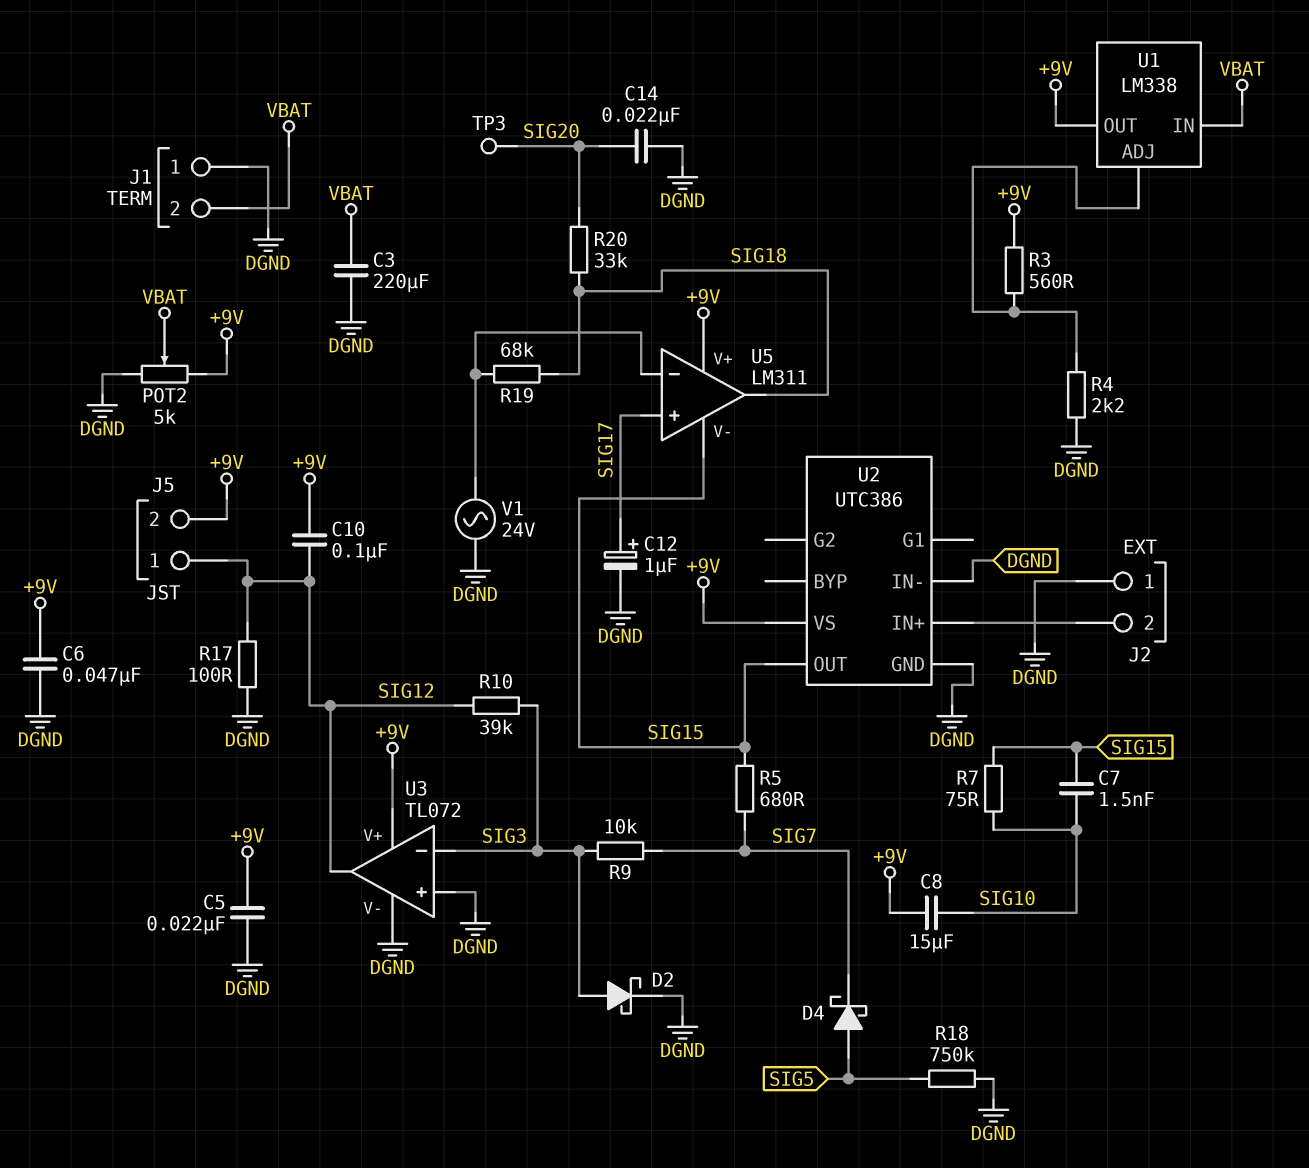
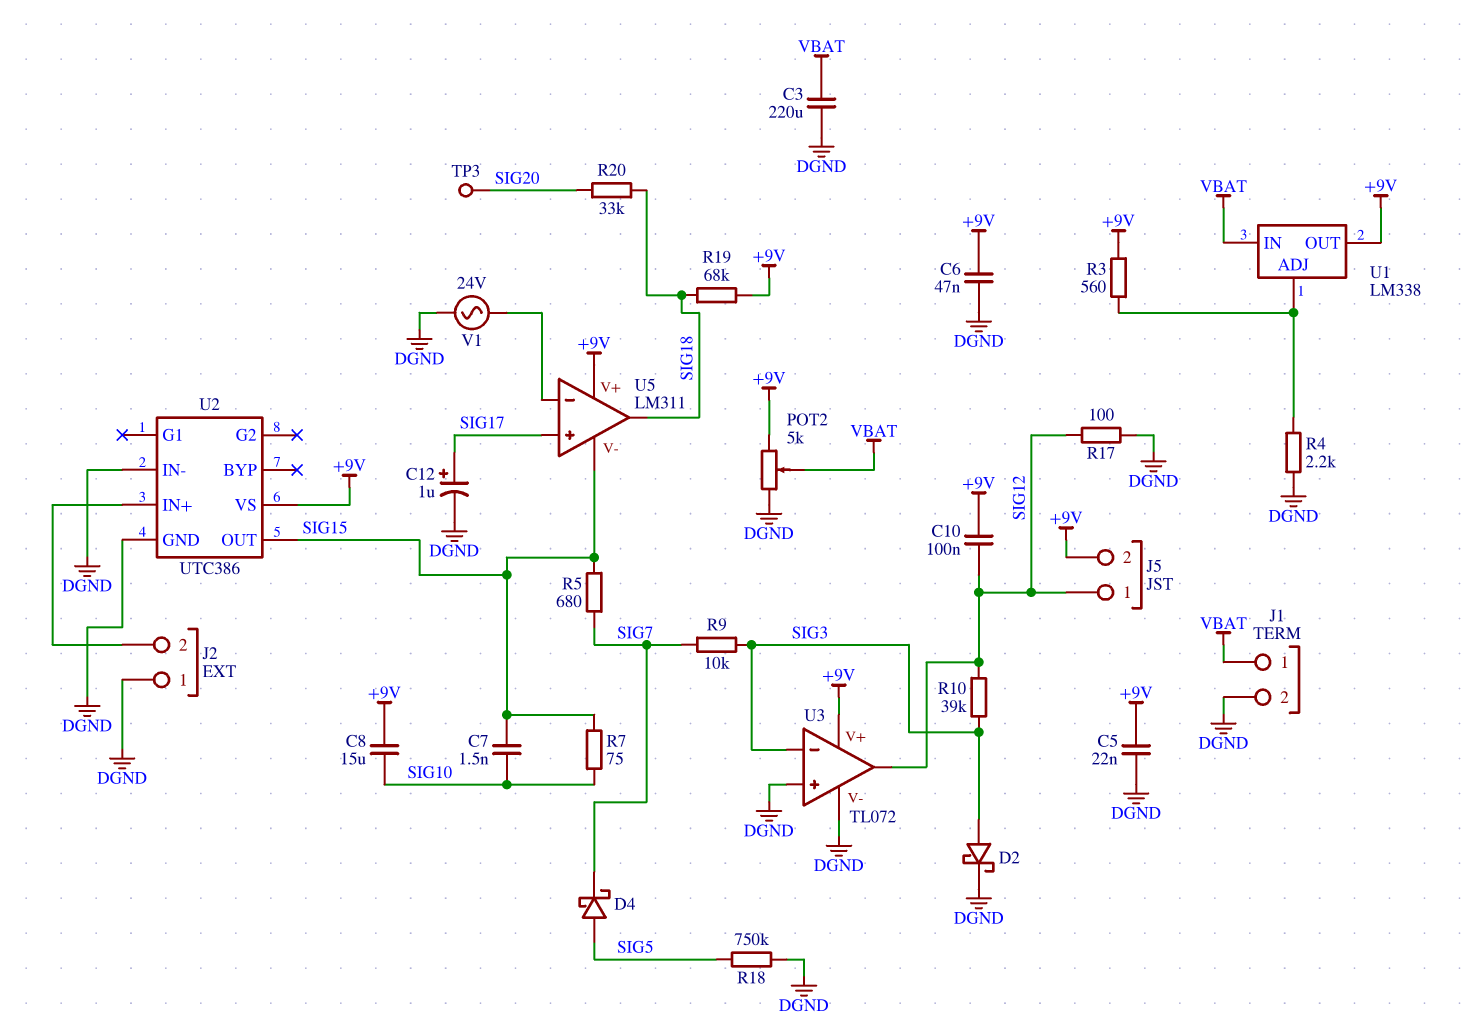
C14: 22nF (DGND, SIG20) -> none
J1 pin 1: DGND -> VBAT
J1 pin 2: VBAT -> DGND
R19: 68k (SIG18, U5/in-) -> 68k (+9V, SIG18)

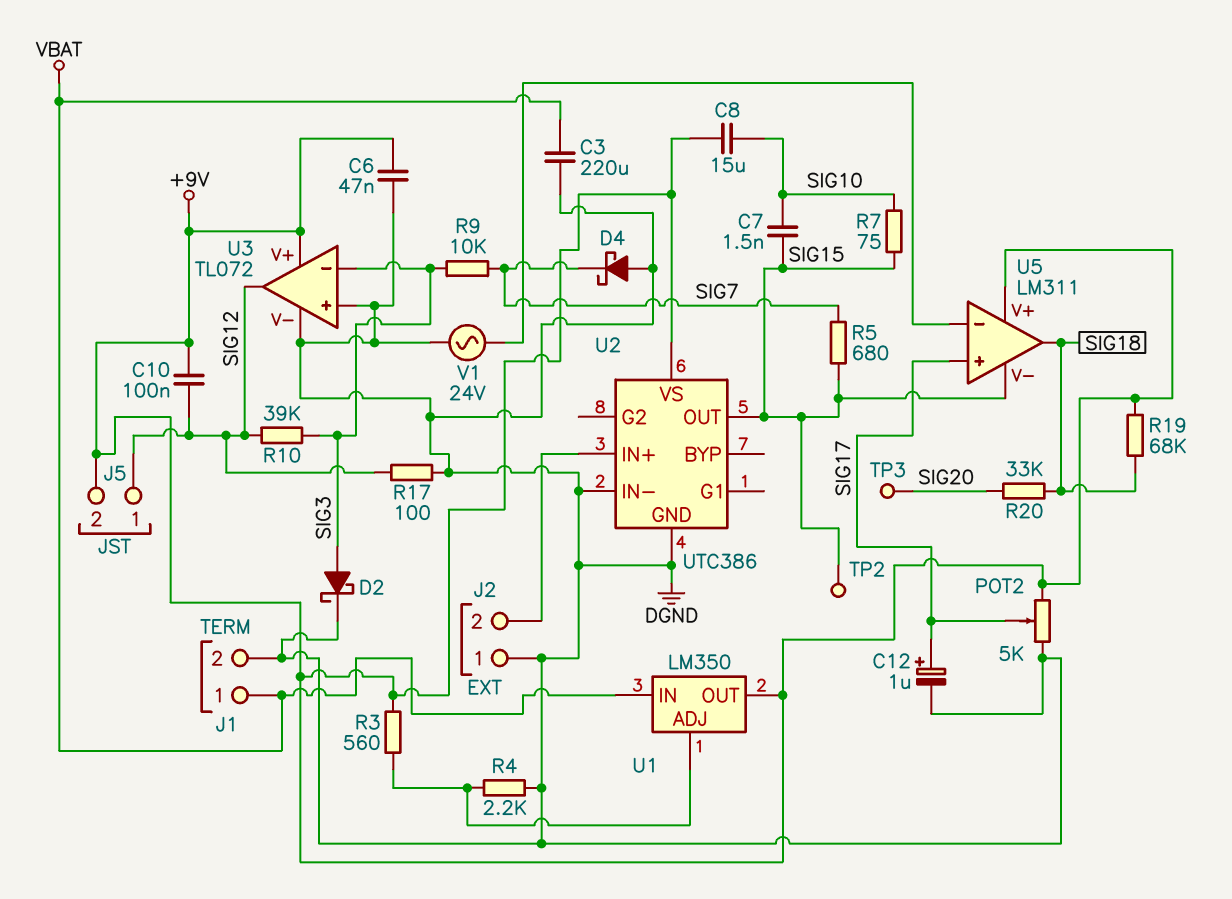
C5: 22nF (+9V, DGND) -> none
D4: schottky (A SIG5, K SIG7) -> schottky (A DGND, K SIG7)
POT2: 5k (+9V, DGND, wiper VBAT) -> 5k (+9V, DGND, wiper SIG17)
R18: 750k (DGND, SIG5) -> none
TP2: none -> test point (SIG15)
U1: LM338 -> LM350

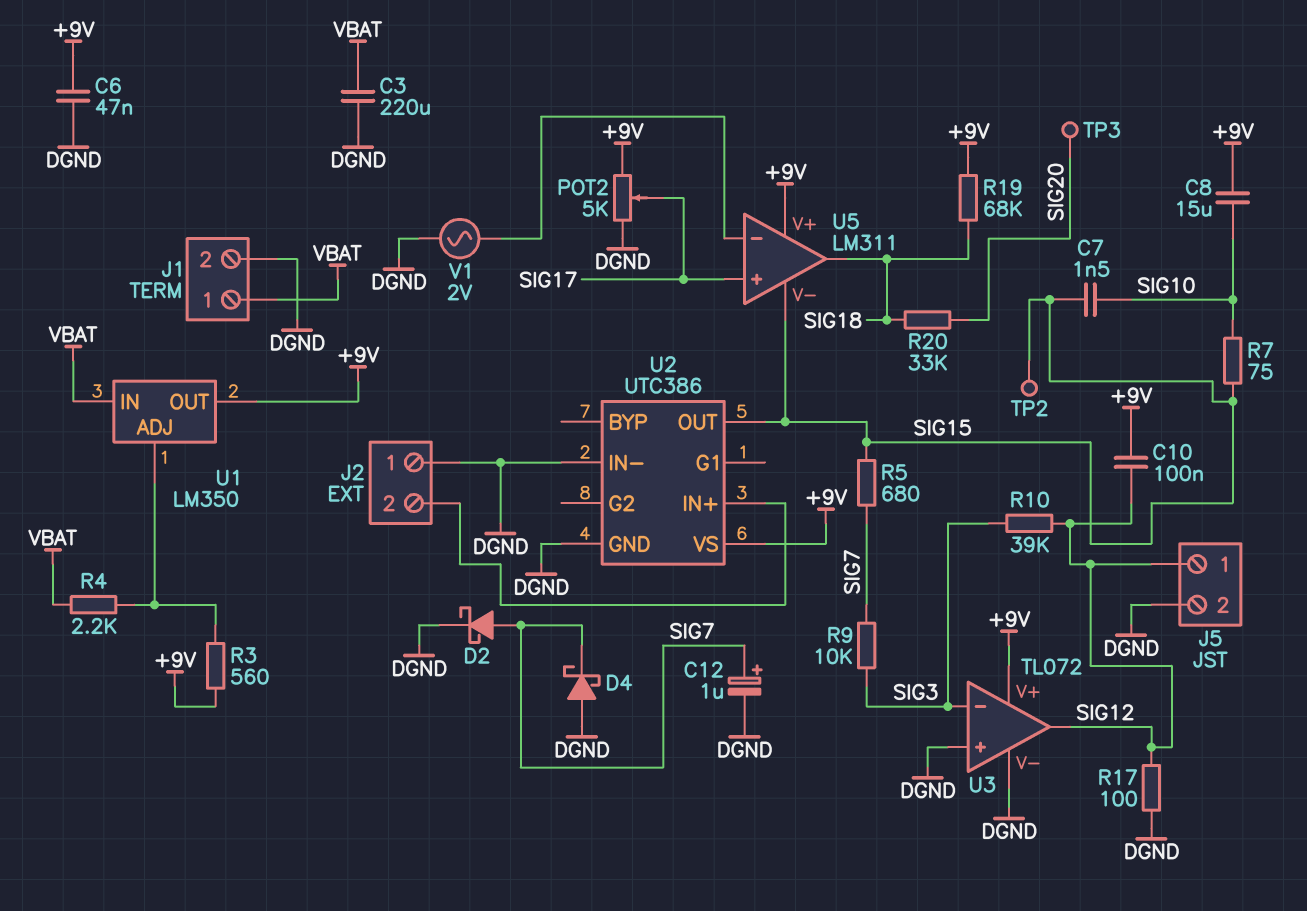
C12: 1uF (plus SIG17, minus DGND) -> 1uF (plus SIG7, minus DGND)
D2: schottky (A SIG3, K DGND) -> schottky (A SIG7, K DGND)
J5 pin 2: +9V -> DGND
R4: 2.2k (DGND, U1/ADJ) -> 2.2k (U1/ADJ, VBAT)
V1: AC 24V (DGND, U5/in-) -> AC 2V (DGND, U5/in-)

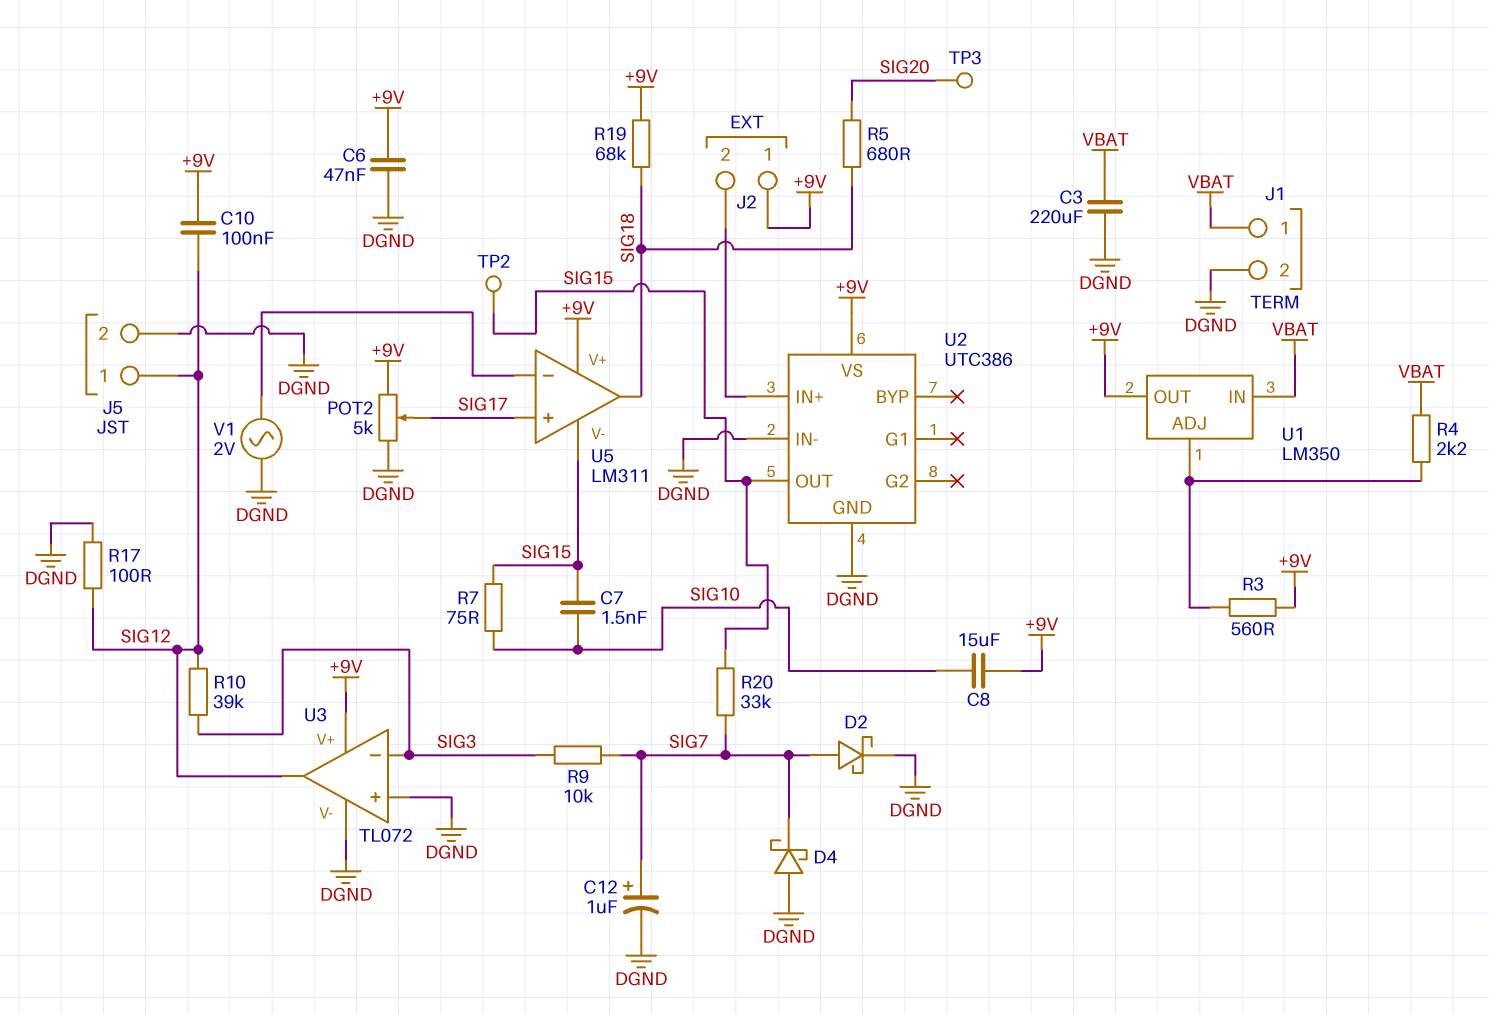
J2 pin 1: DGND -> +9V
R5: 680 (SIG7, SIG15) -> 680 (SIG18, SIG20)
R20: 33k (SIG18, SIG20) -> 33k (SIG7, SIG15)

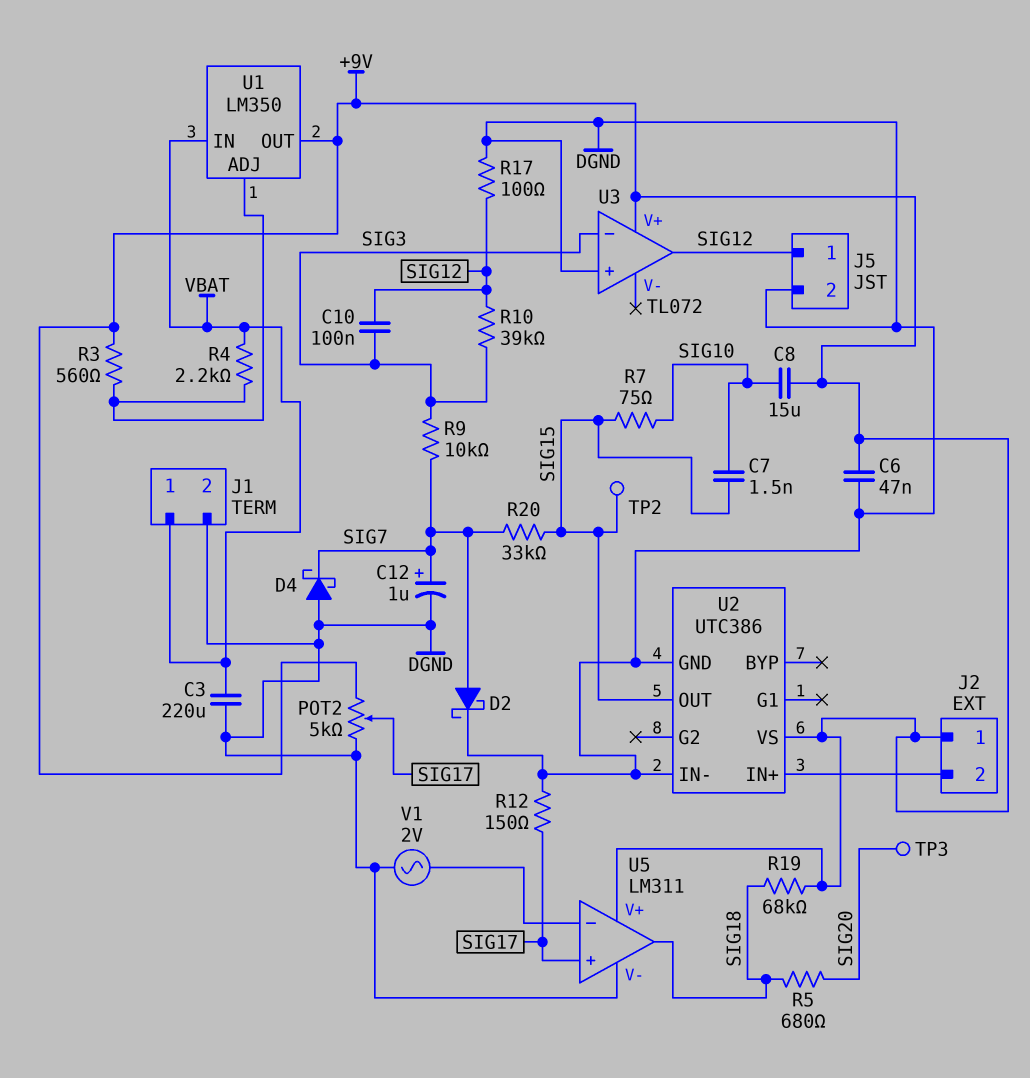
C10: 100nF (+9V, SIG12) -> 100nF (SIG3, SIG12)
R12: none -> 150 (DGND, SIG17)
U3 pin V-: DGND -> none
U5 pin V-: SIG15 -> DGND

